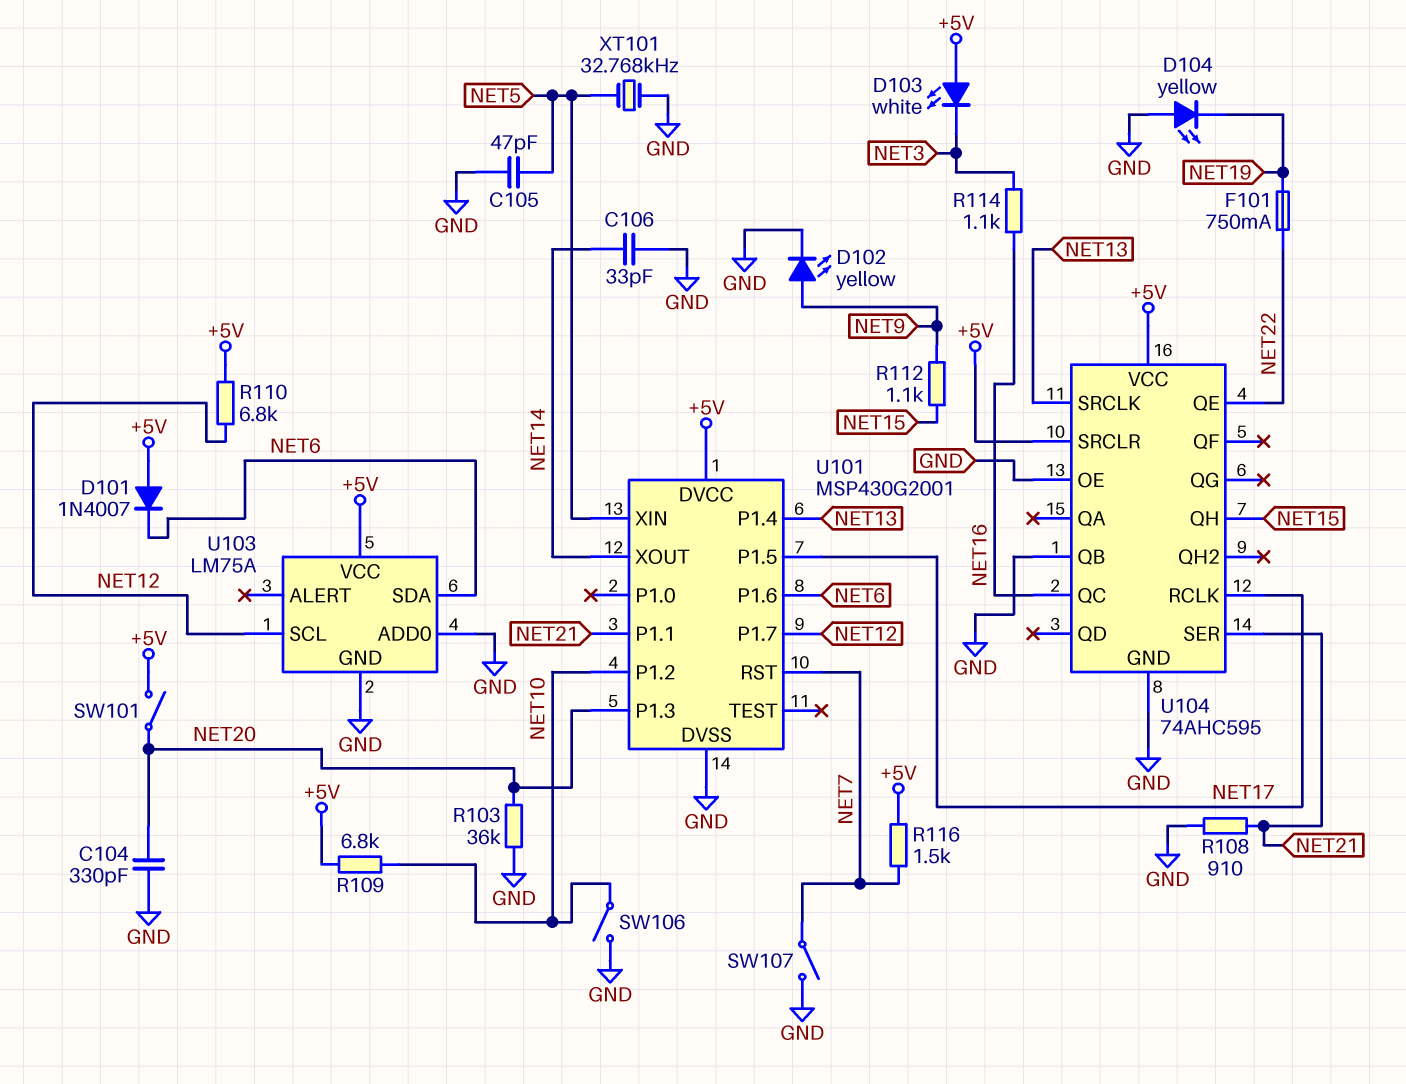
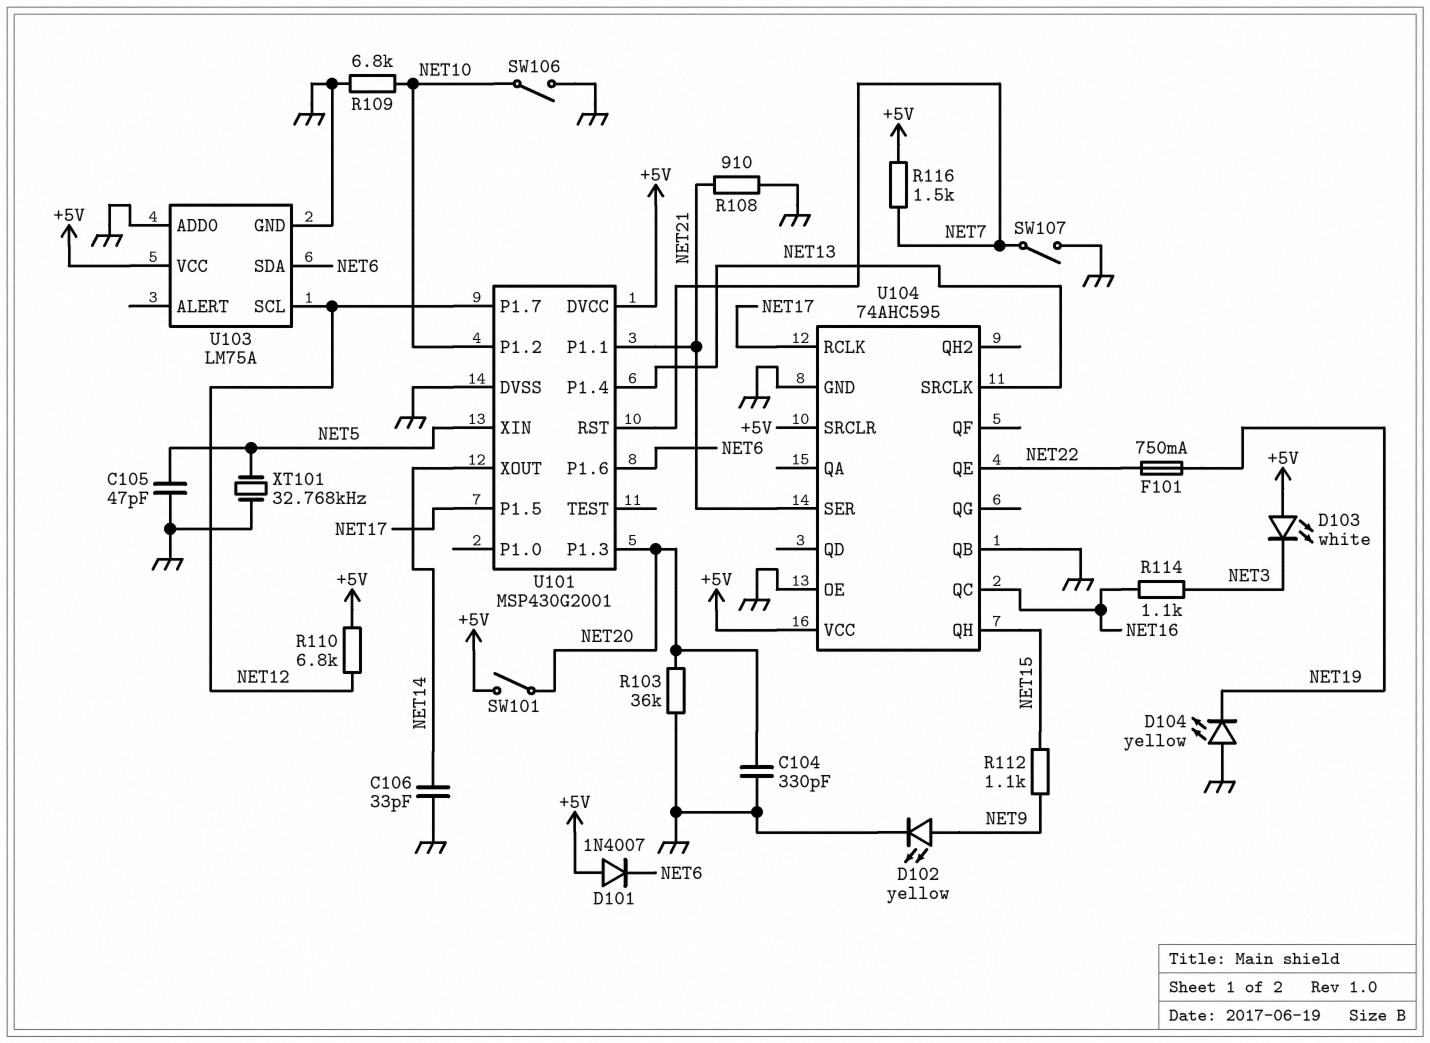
R109: 6.8k (+5V, NET10) -> 6.8k (GND, NET10)

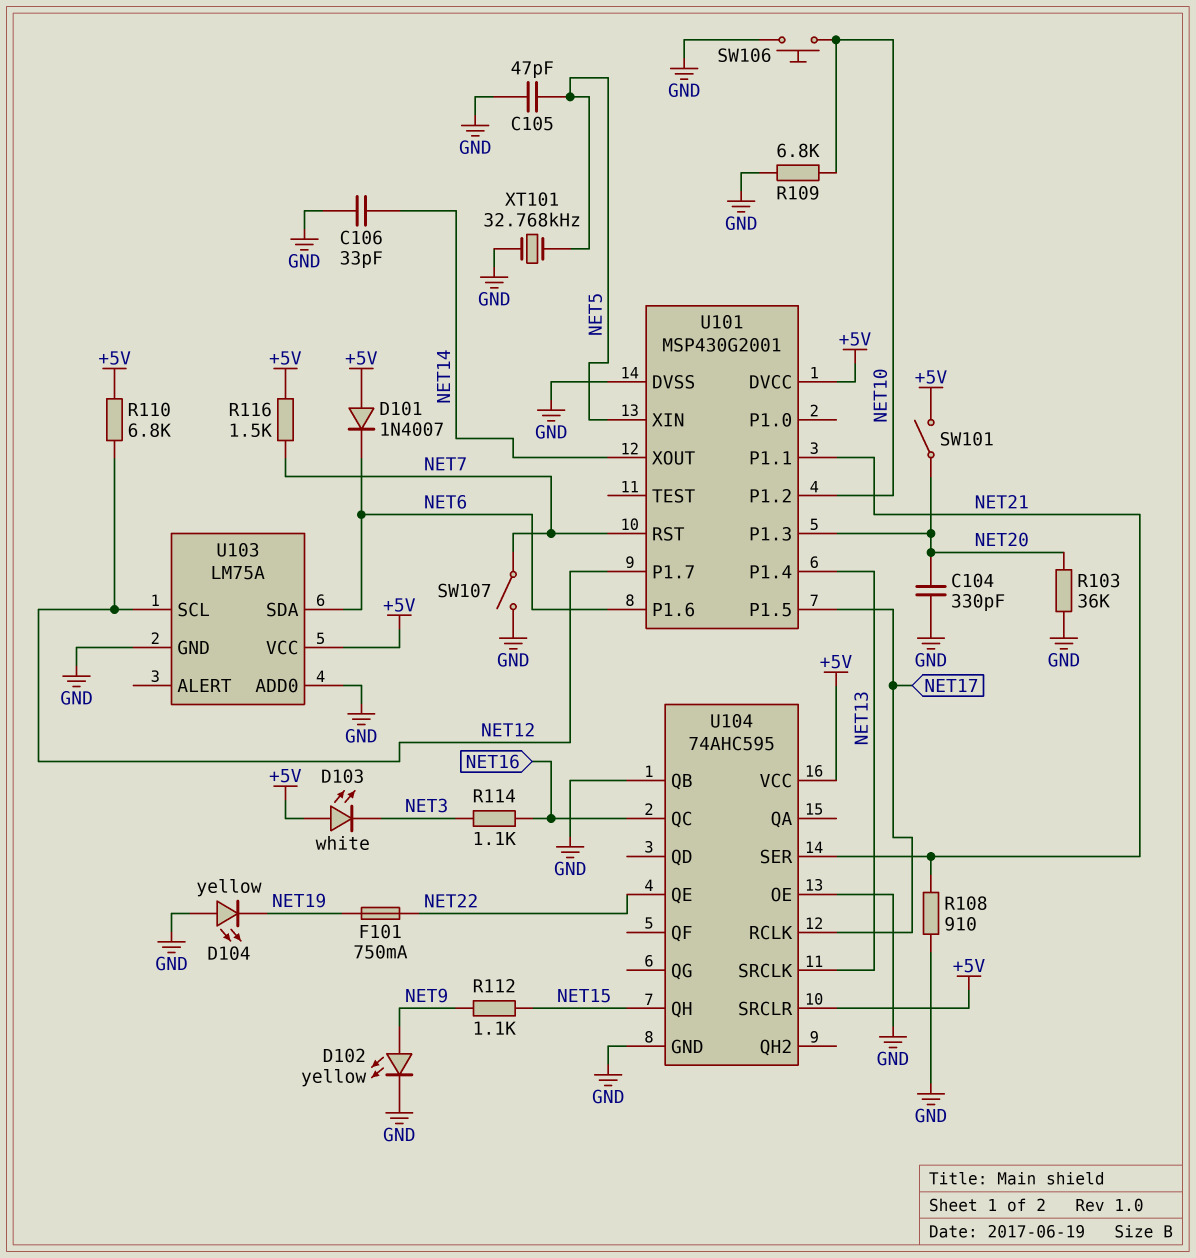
SW106: switch (GND, NET10) -> button (GND, NET10)

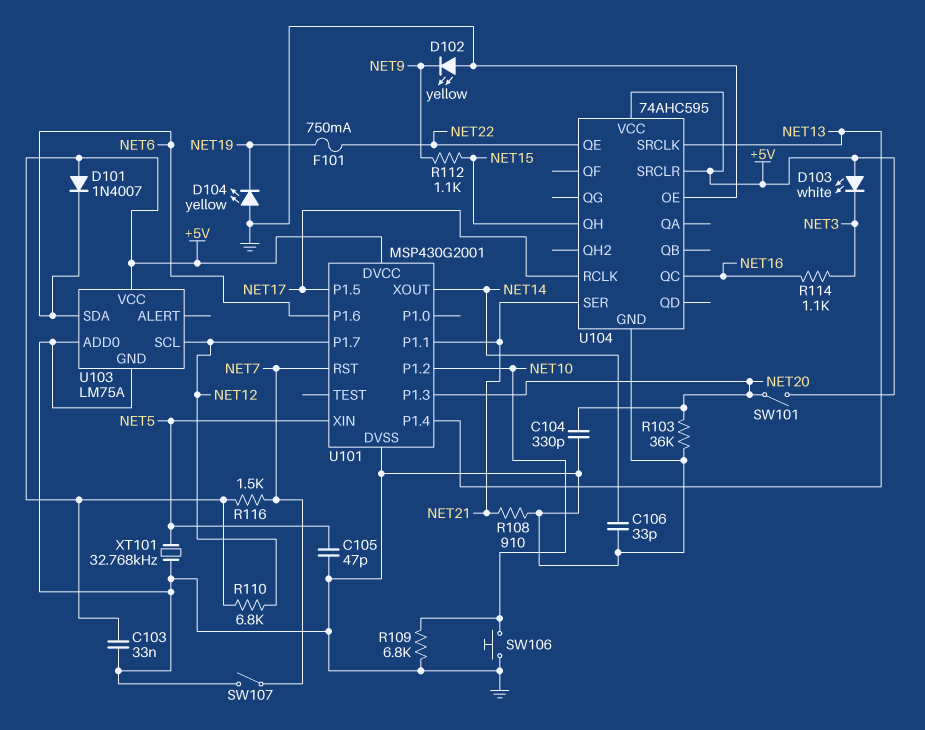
C103: none -> 33nF (+5V, GND)
D102: LED yellow (A NET9, K GND) -> LED yellow (A GND, K NET9)
U104 pin QB: GND -> none

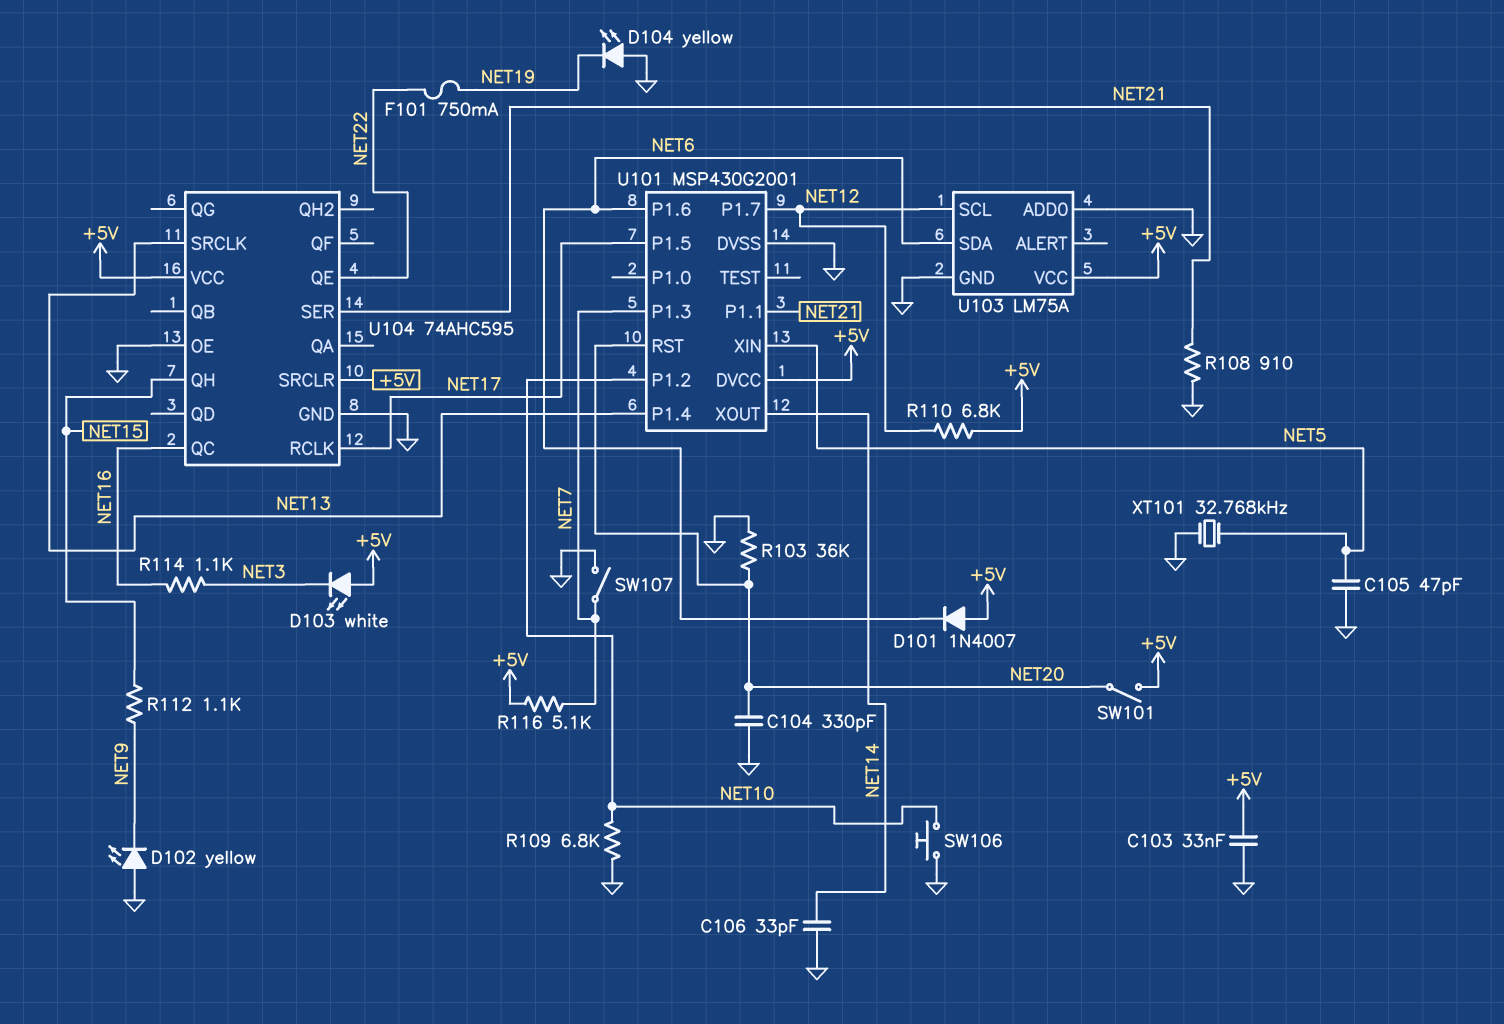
R116: 1.5k (+5V, NET7) -> 5.1k (+5V, NET7)
U101 pin P1.3: NET20 -> NET7
U101 pin RST: NET7 -> NET20

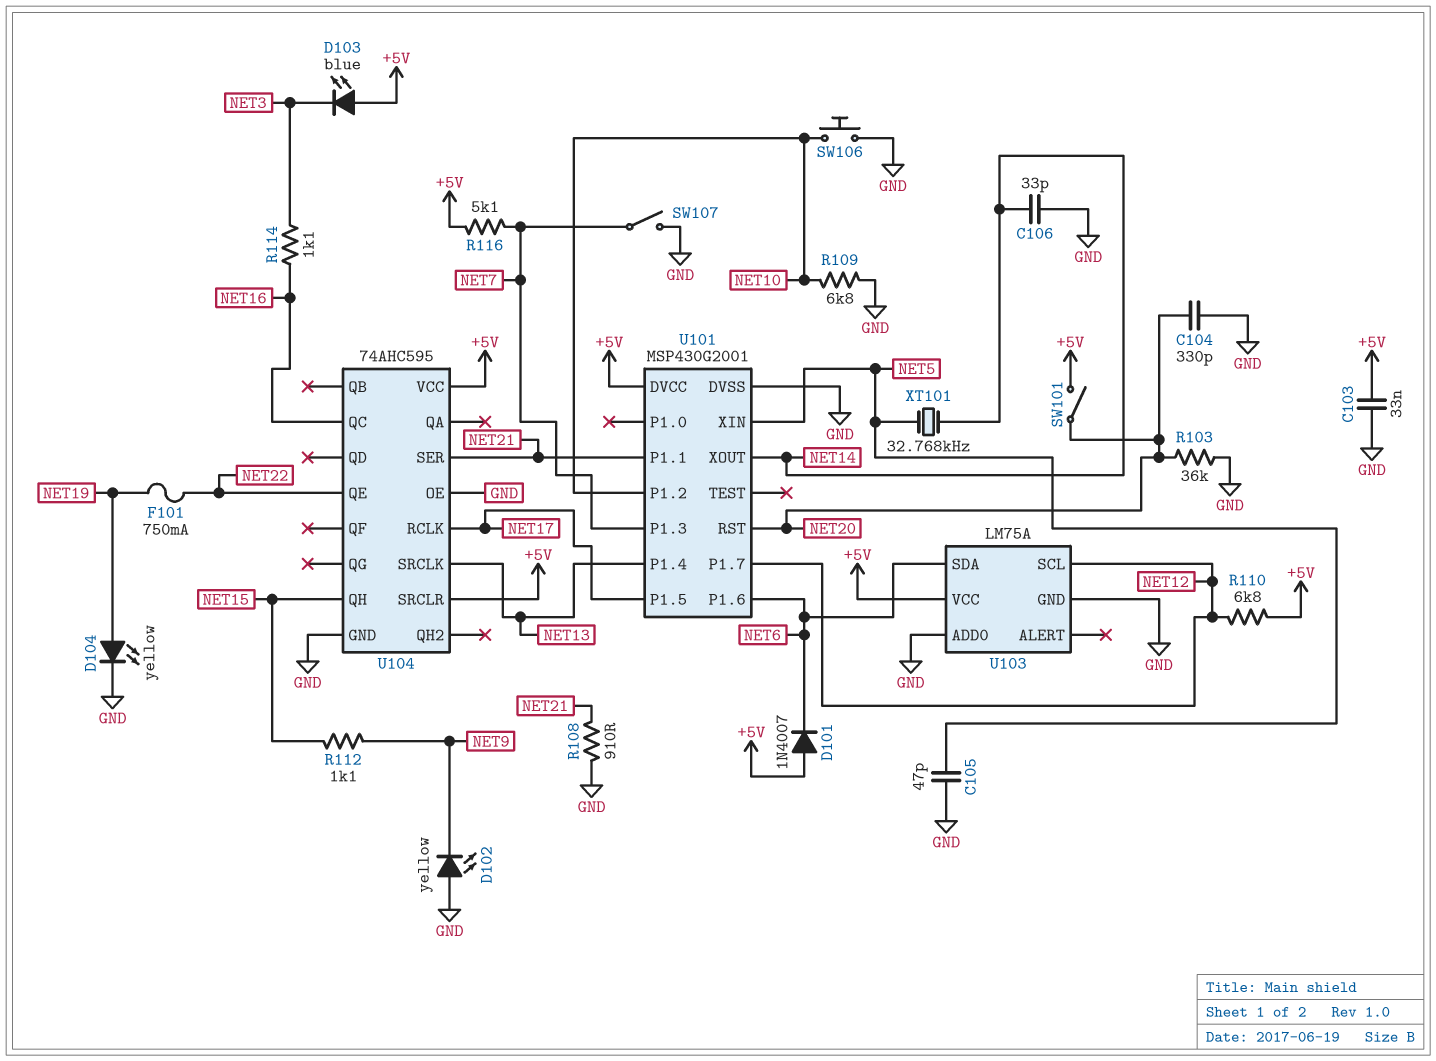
D103: LED white (A +5V, K NET3) -> LED blue (A +5V, K NET3)
D104: LED yellow (A GND, K NET19) -> LED yellow (A NET19, K GND)
XT101: 32.768kHz (GND, NET5) -> 32.768kHz (NET5, NET14)

